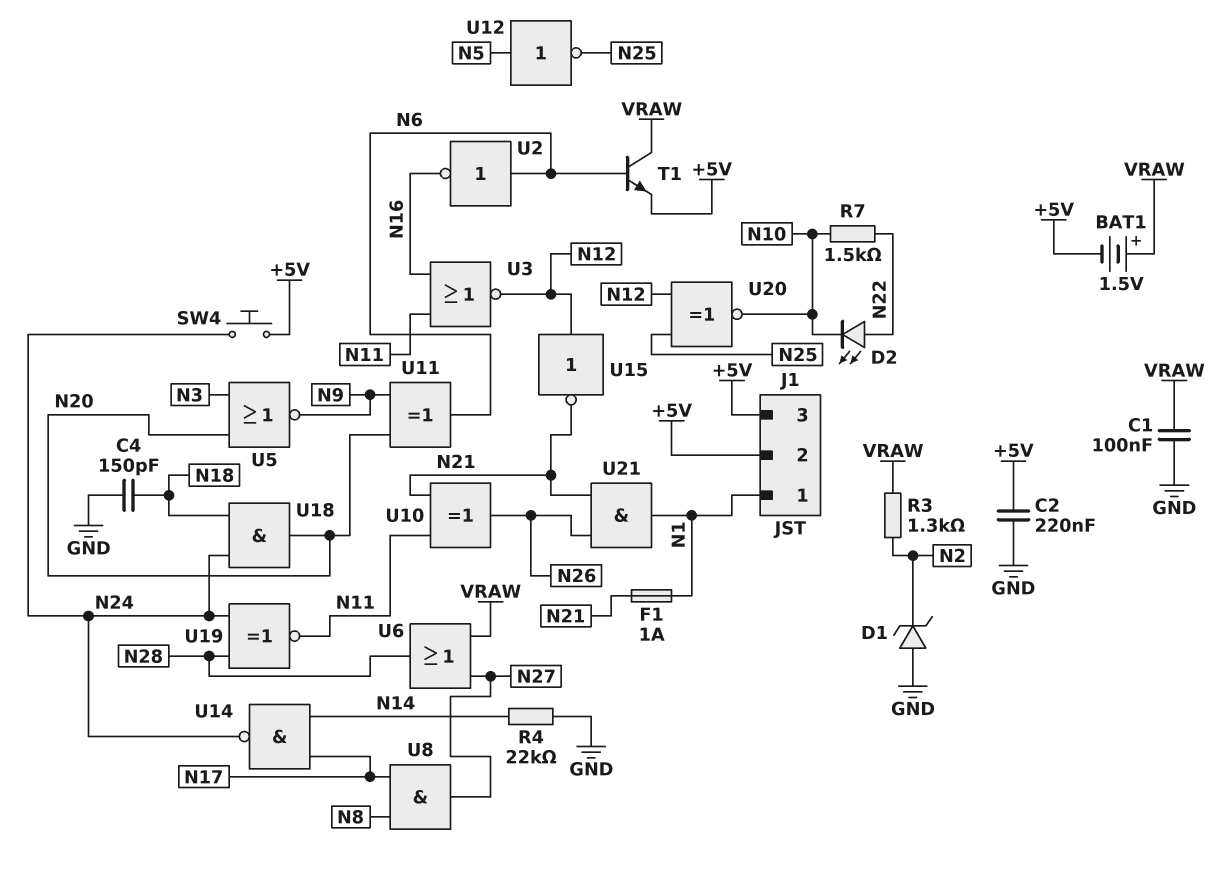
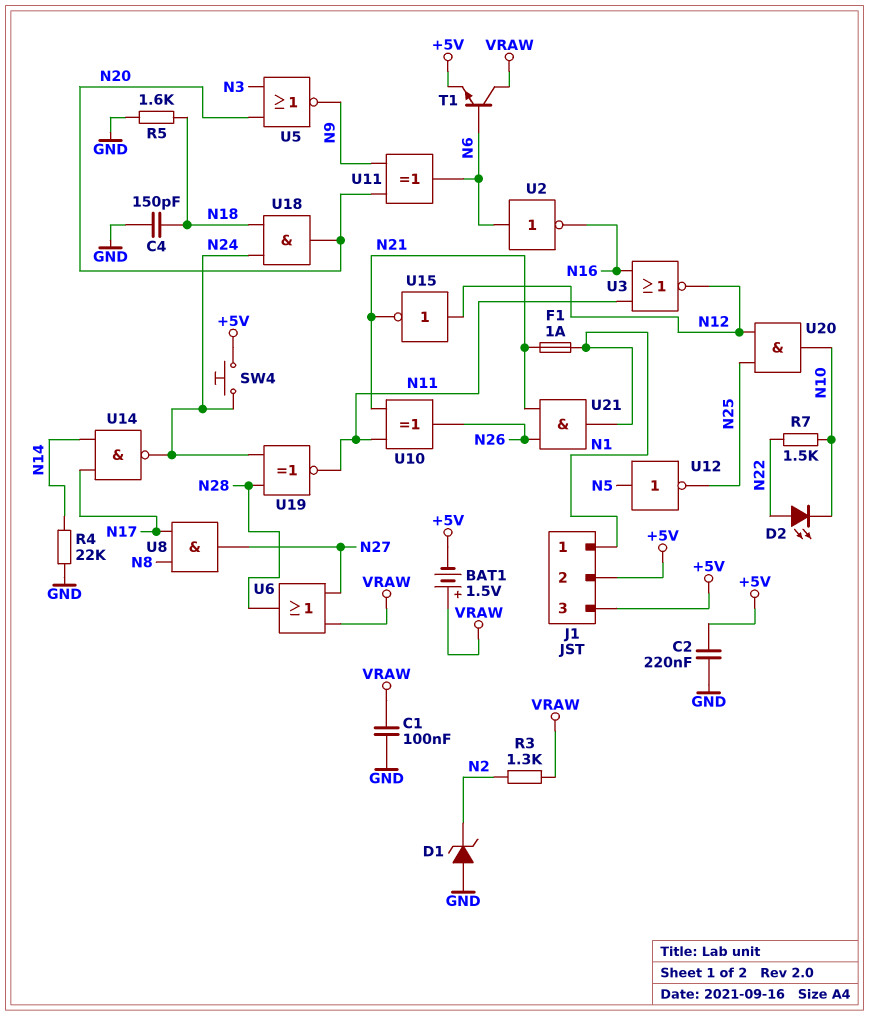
R5: none -> 1.6k (GND, N18)
U20: XNOR (in N12, in N25, out N10) -> AND (in N12, in N25, out N10)

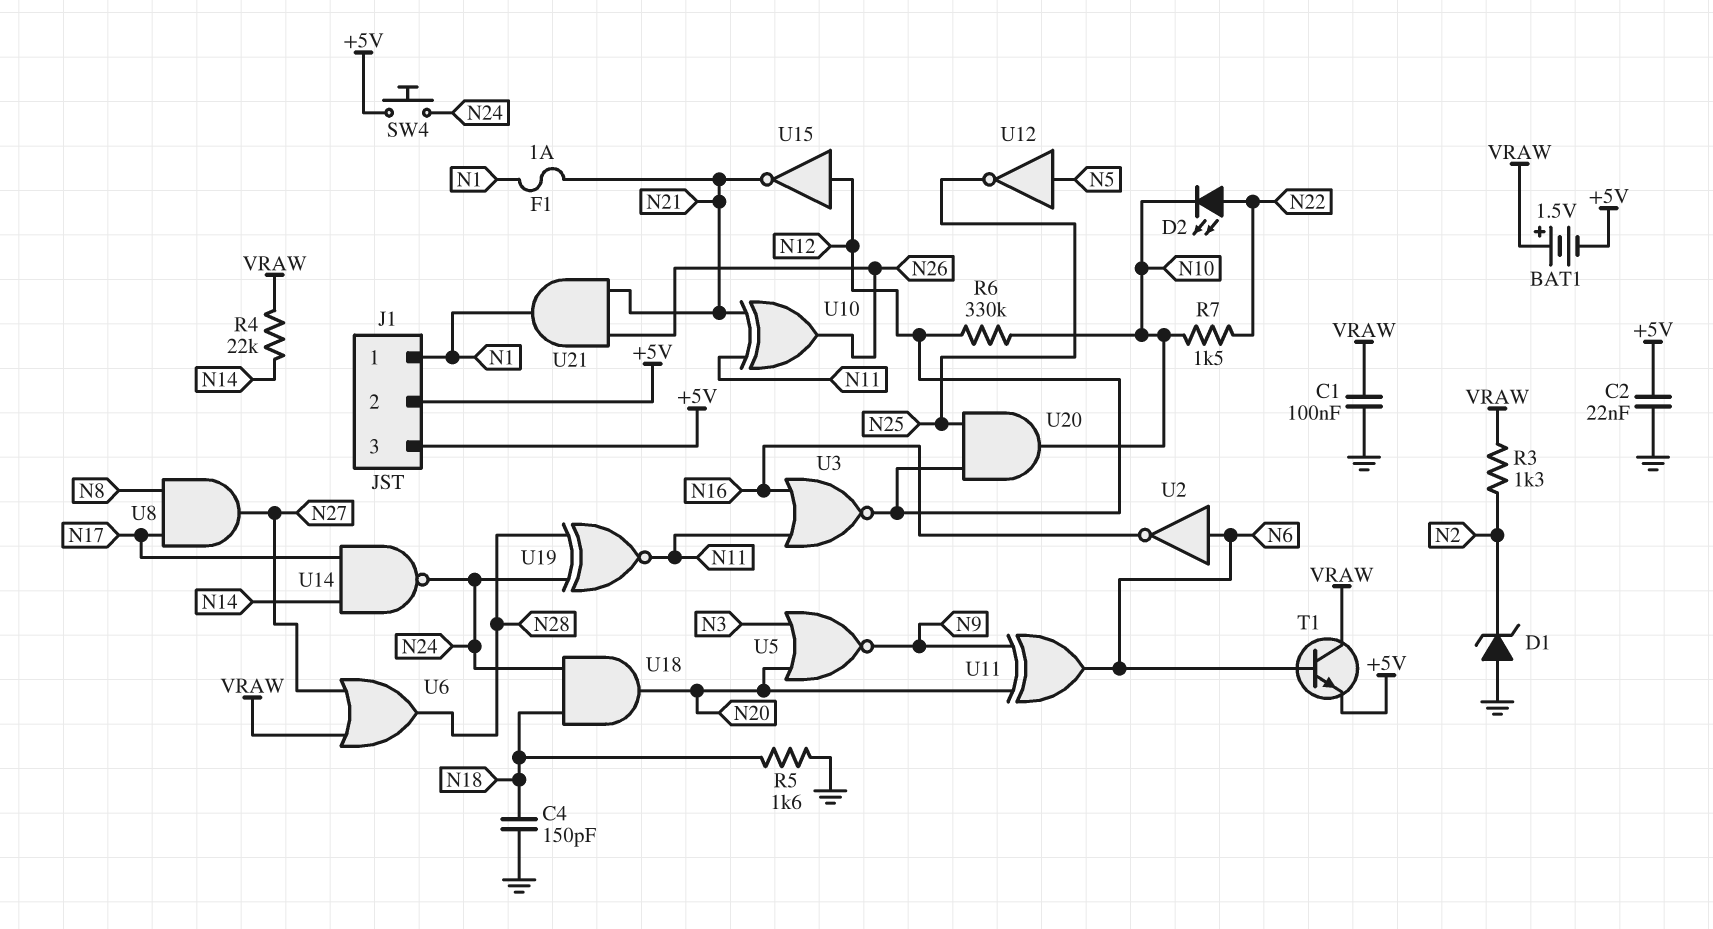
C2: 220nF (+5V, GND) -> 22nF (+5V, GND)
R4: 22k (GND, N14) -> 22k (N14, VRAW)
R6: none -> 330k (N10, N12)

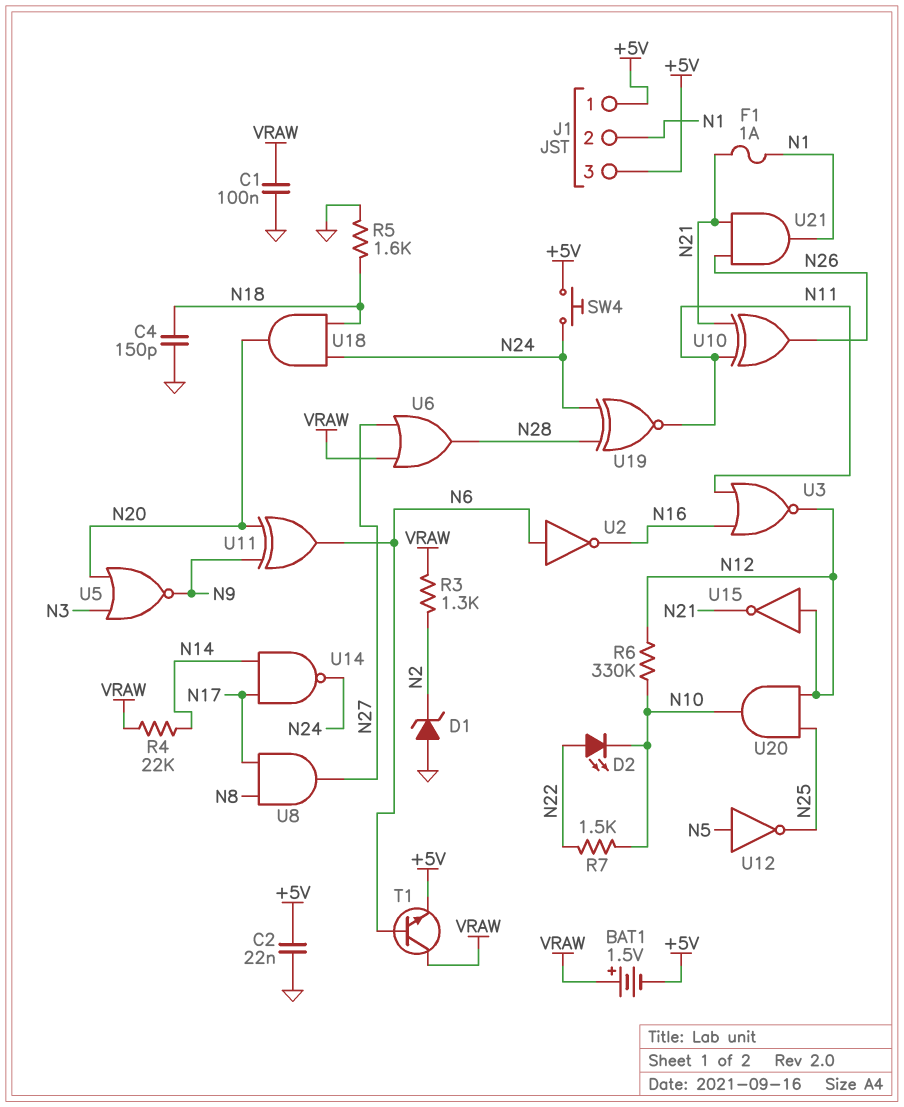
J1 pin 1: N1 -> +5V
J1 pin 2: +5V -> N1

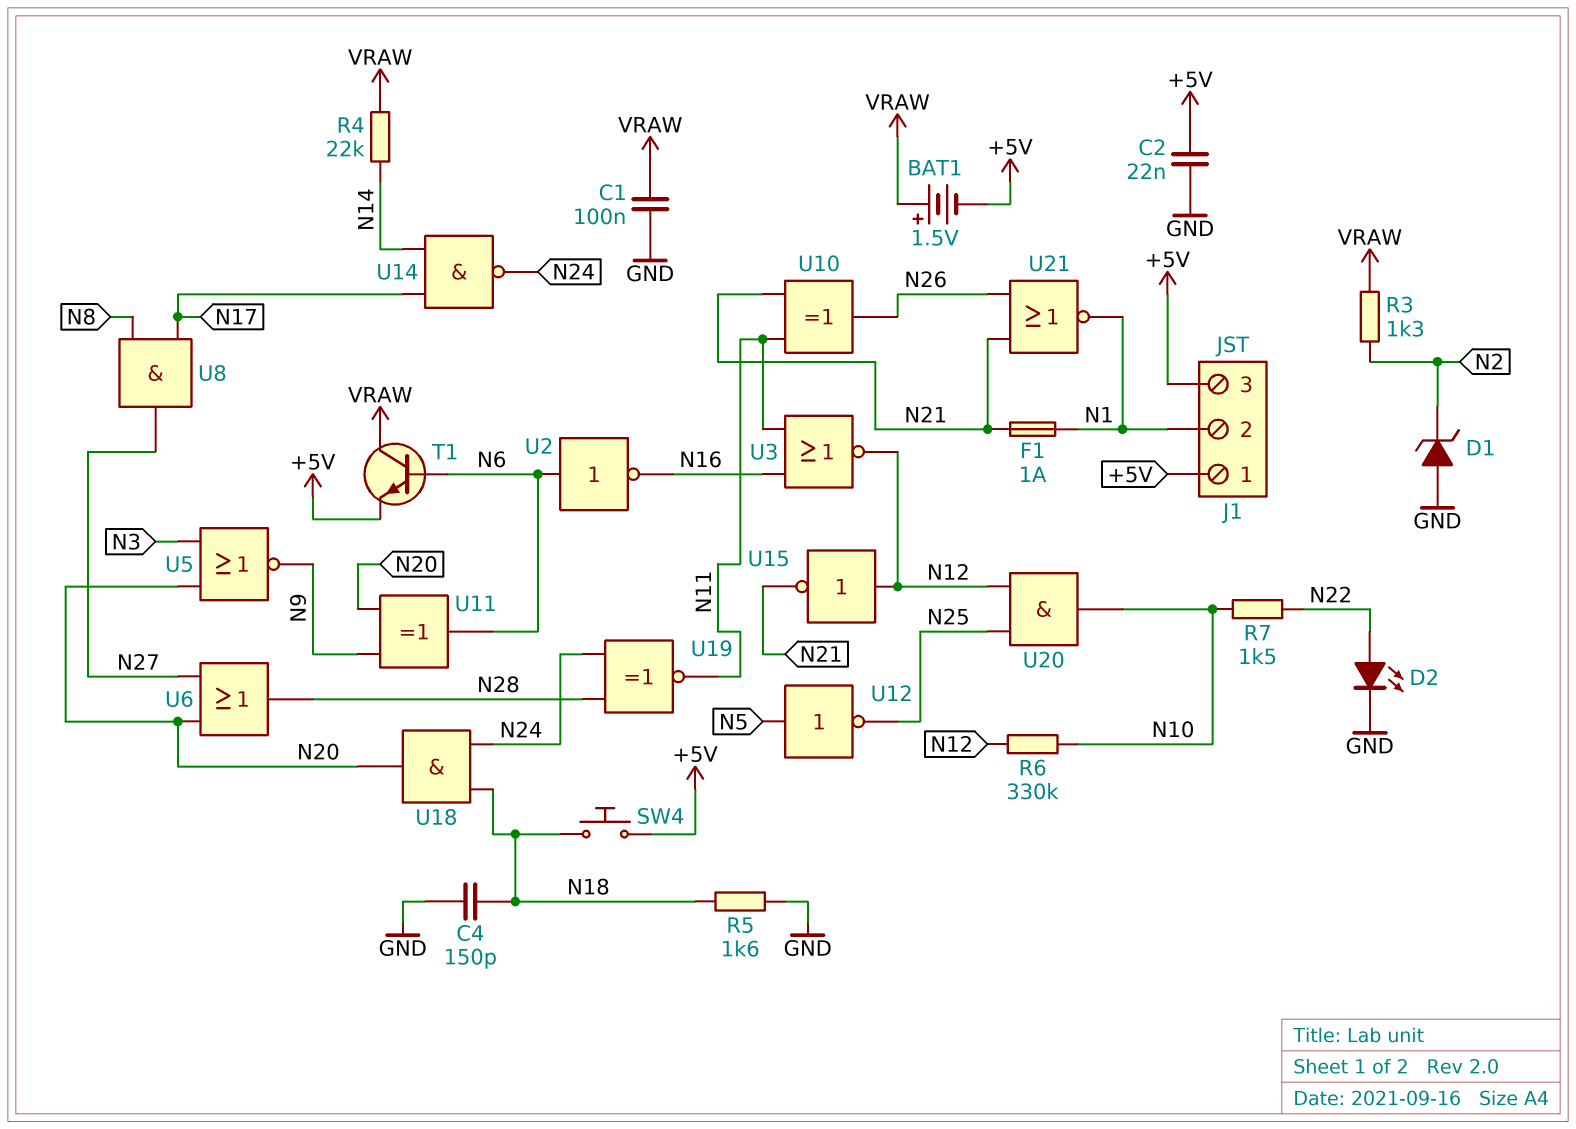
D2: LED (A N22, K N10) -> LED (A N22, K GND)
SW4: button (+5V, N24) -> button (+5V, N18)
U6: OR (in N27, in VRAW, out N28) -> OR (in N20, in N27, out N28)
U21: AND (in N21, in N26, out N1) -> NOR (in N21, in N26, out N1)

